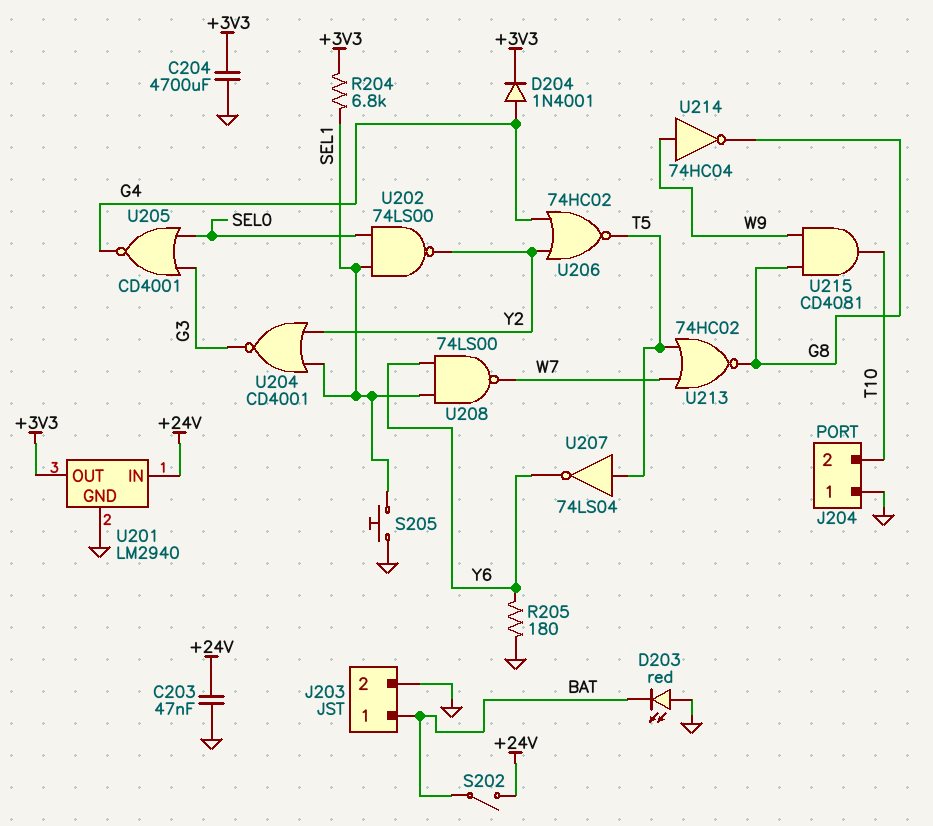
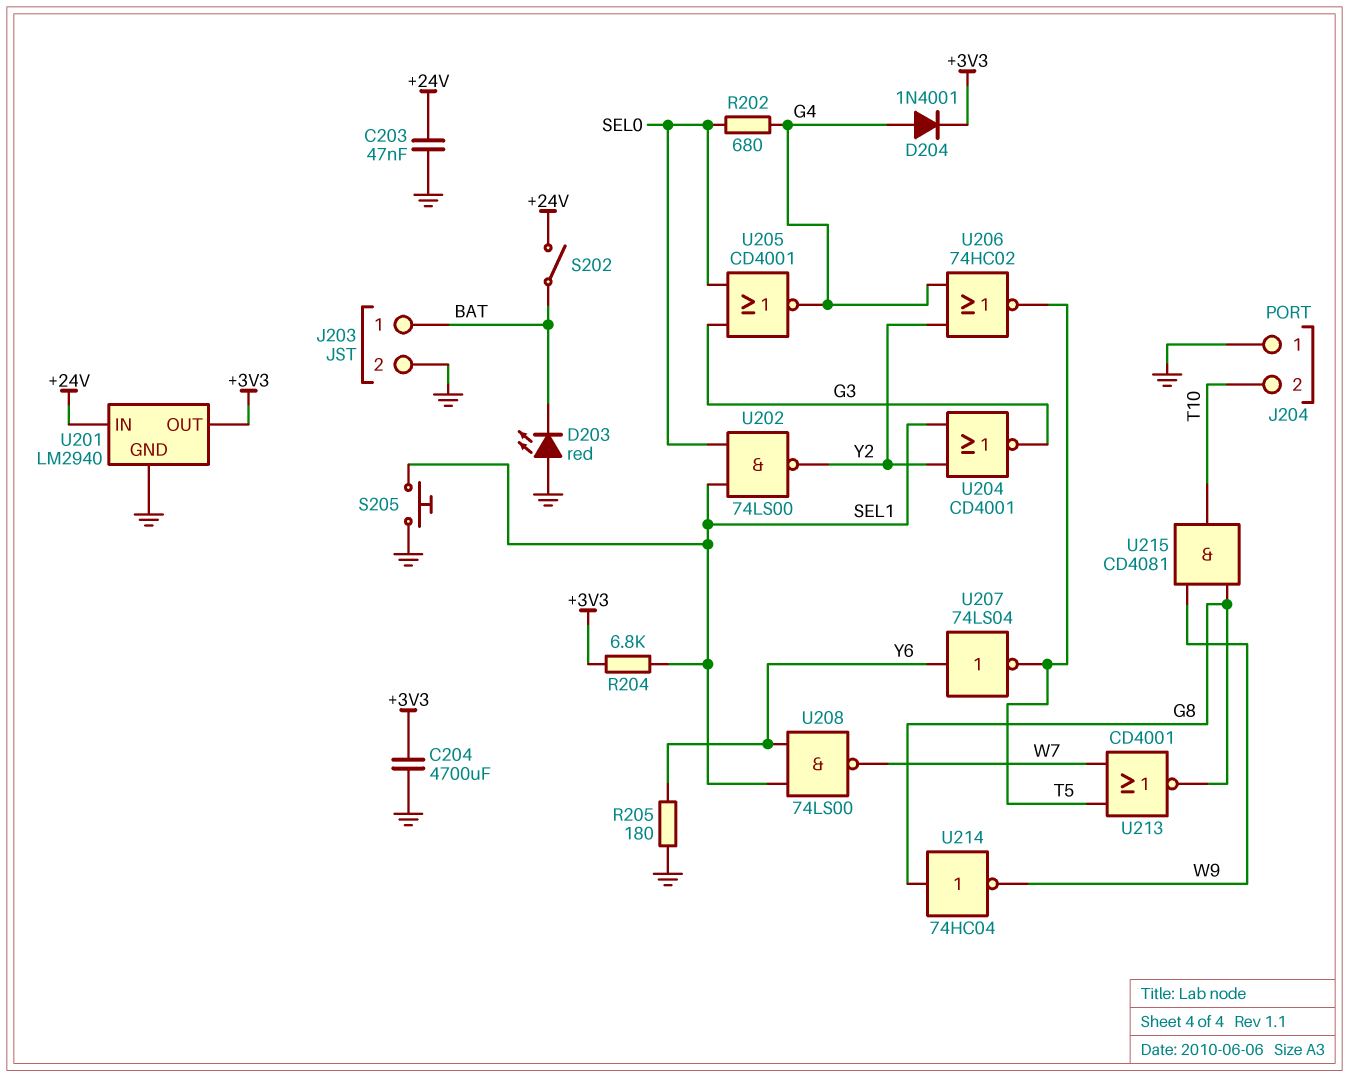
R202: none -> 680 (G4, SEL0)
U207: NOT 74LS04 (in T5, out Y6) -> NOT 74LS04 (in Y6, out T5)
U213: NOR 74HC02 (in T5, in W7, out G8) -> NOR CD4001 (in T5, in W7, out G8)
U214: NOT 74HC04 (in W9, out G8) -> NOT 74HC04 (in G8, out W9)

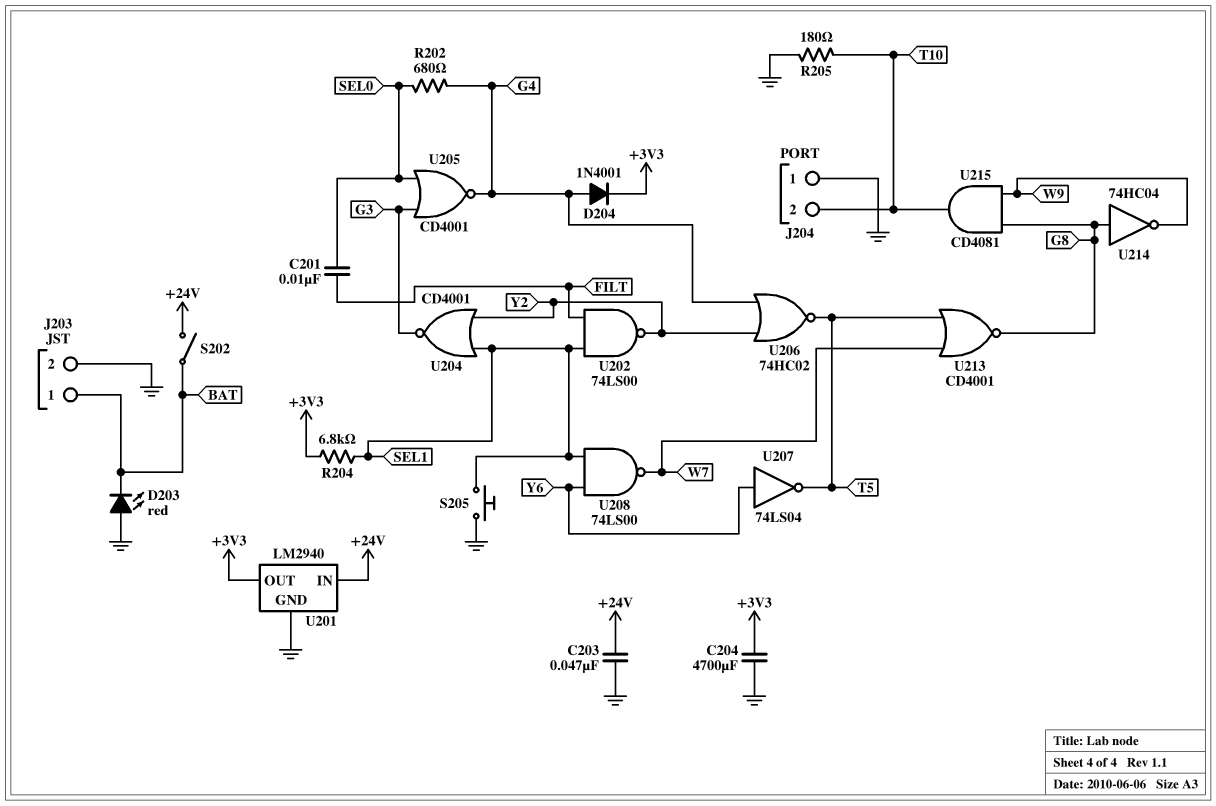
C201: none -> 10nF (FILT, SEL0)
R205: 180 (GND, Y6) -> 180 (GND, T10)
U202: NAND 74LS00 (in SEL0, in SEL1, out Y2) -> NAND 74LS00 (in FILT, in SEL1, out Y2)

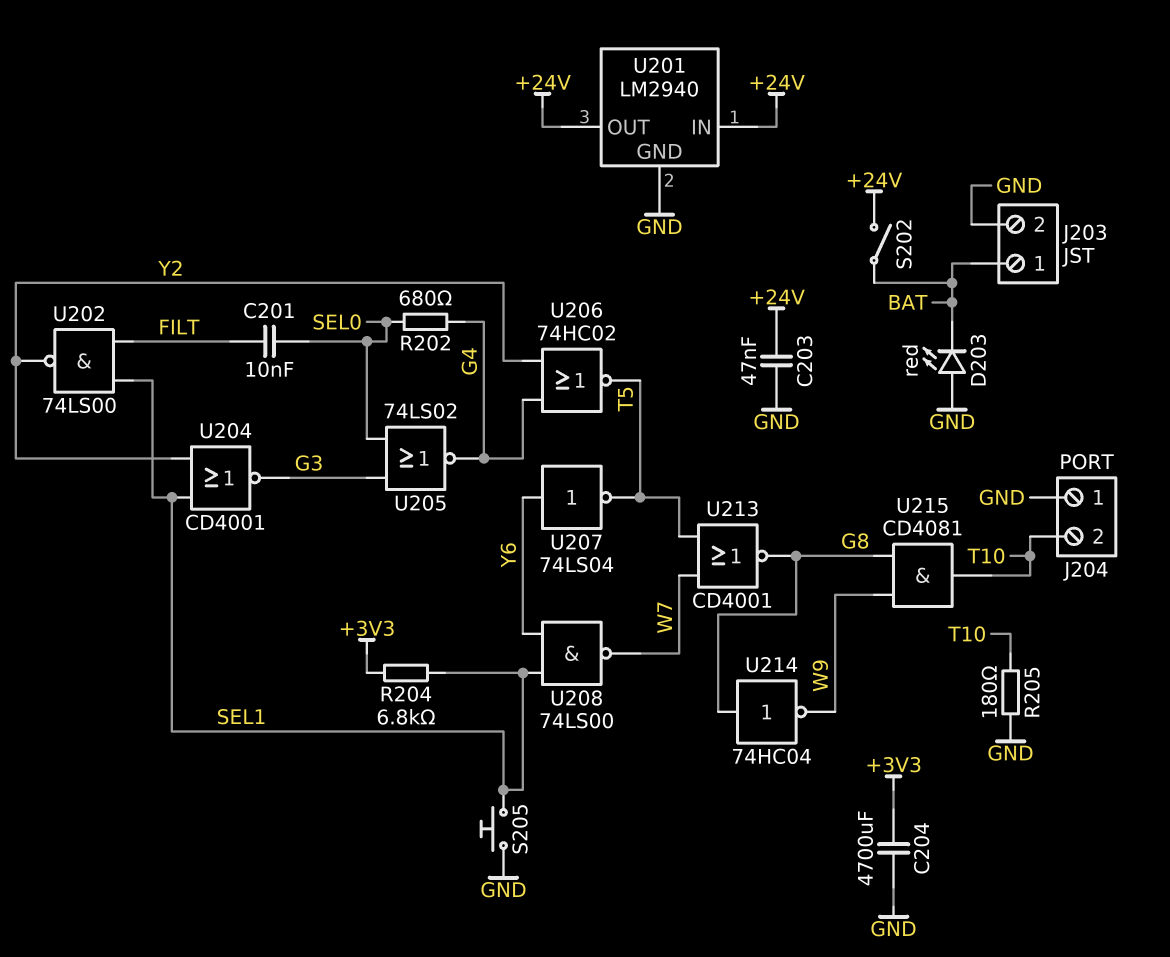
D204: diode 1N4001 (A G4, K +3V3) -> none
U201 pin OUT: +3V3 -> +24V
U205: NOR CD4001 (in G3, in SEL0, out G4) -> NOR 74LS02 (in G3, in SEL0, out G4)

